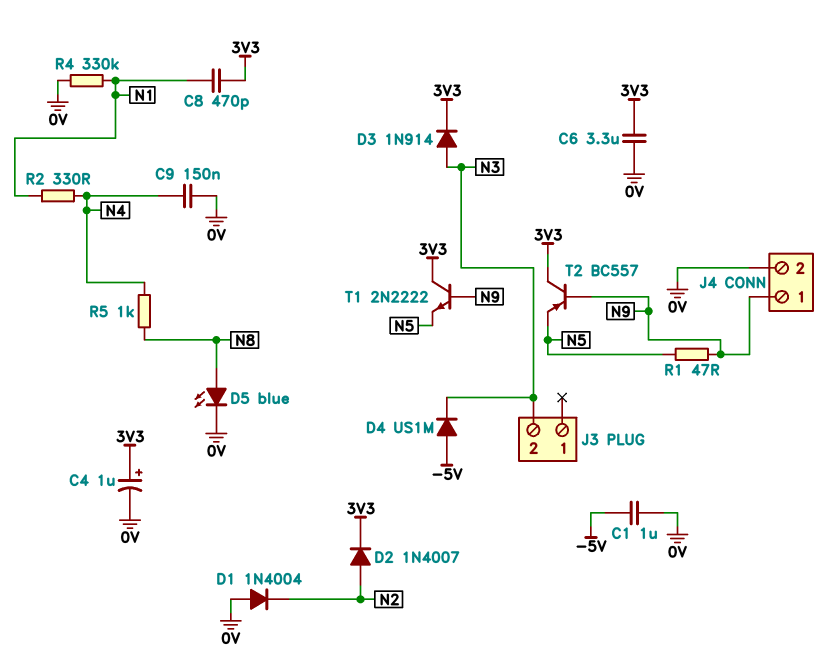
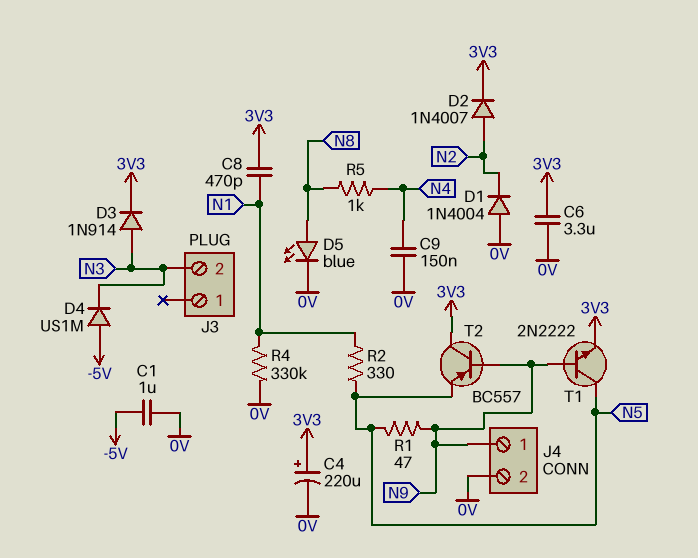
C4: 1uF (plus 3V3, minus 0V) -> 220uF (plus 3V3, minus 0V)
R2: 330 (N1, N4) -> 330 (N1, N5)
T1: NPN 2N2222 (B N9, C 3V3, E N5) -> NPN 2N2222 (B N9, C N5, E 3V3)

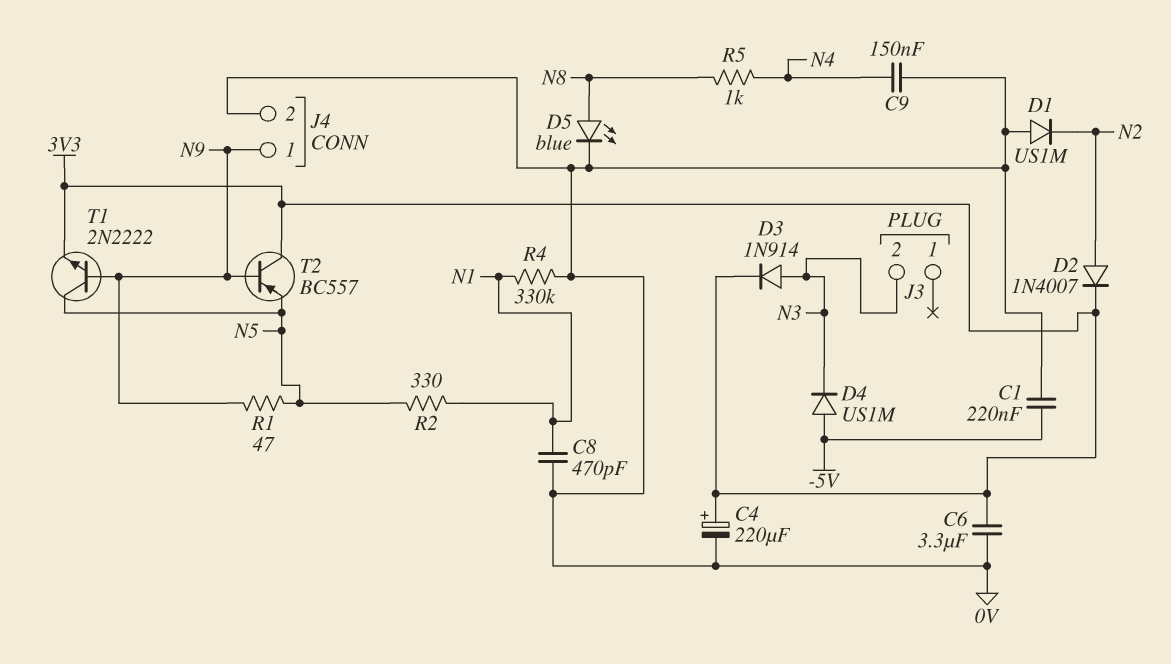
C1: 1uF (-5V, 0V) -> 220nF (-5V, 0V)
C8: 470pF (3V3, N1) -> 470pF (0V, N1)
D1: diode 1N4004 (A 0V, K N2) -> diode US1M (A 0V, K N2)

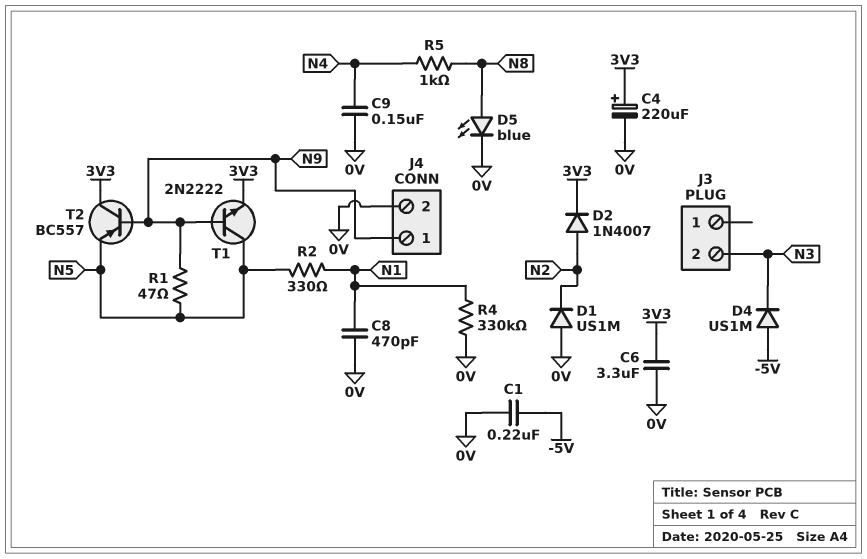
D3: diode 1N914 (A N3, K 3V3) -> none

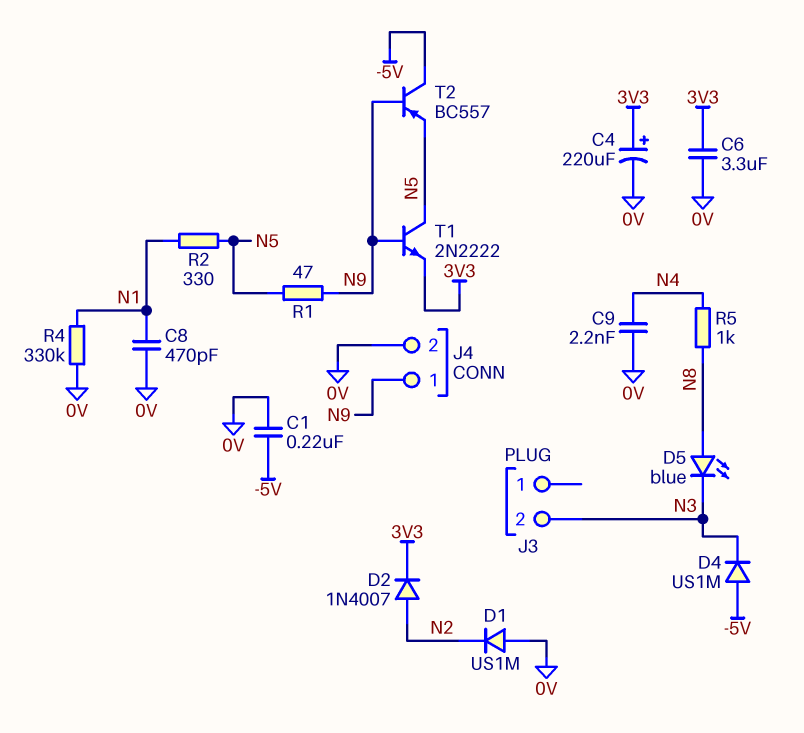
C9: 150nF (0V, N4) -> 2.2nF (0V, N4)
D5: LED blue (A N8, K 0V) -> LED blue (A N8, K N3)
T2: PNP BC557 (B N9, C 3V3, E N5) -> PNP BC557 (B N9, C -5V, E N5)

